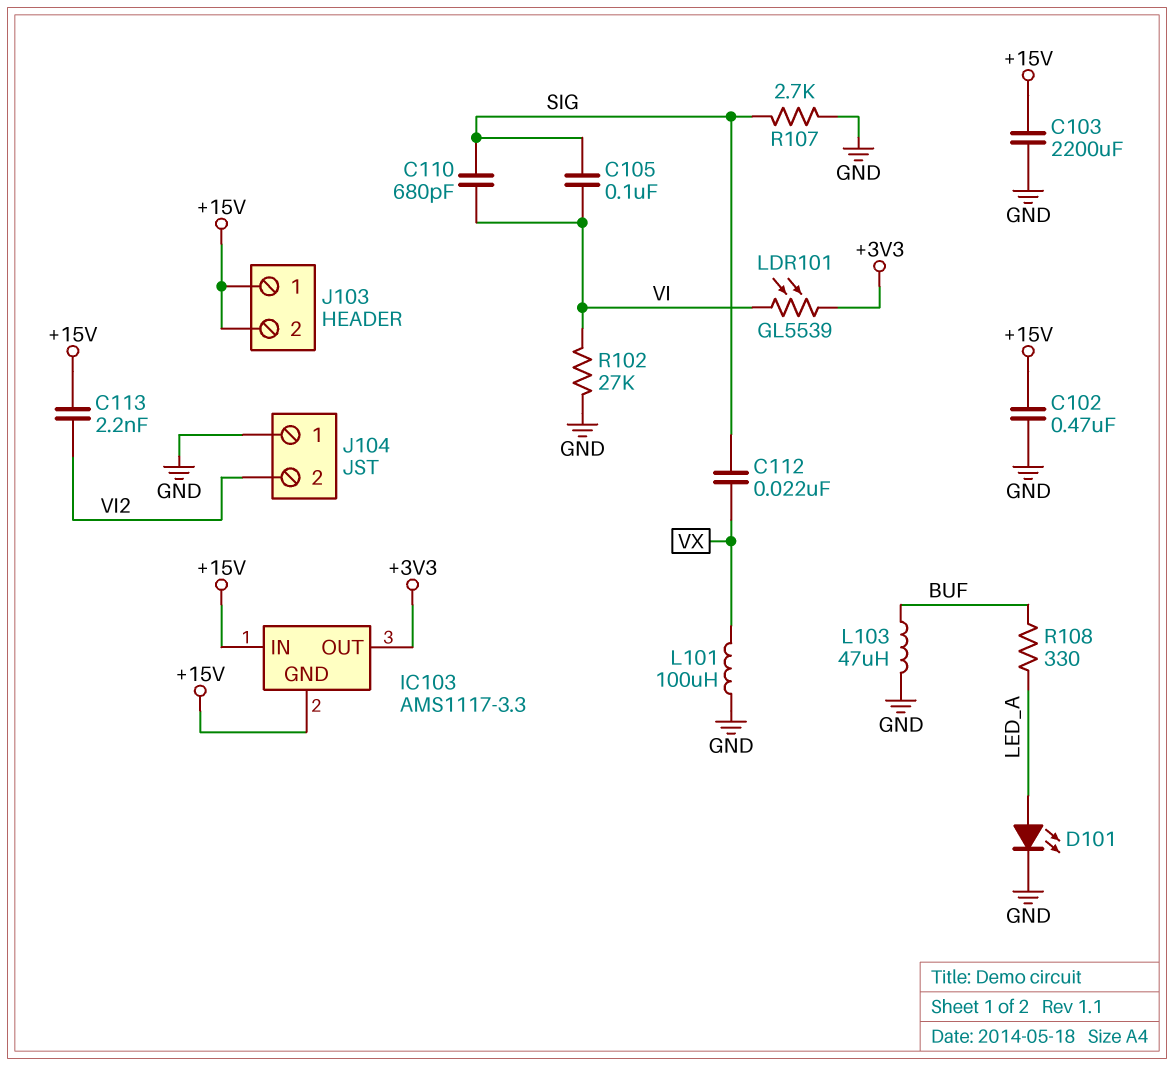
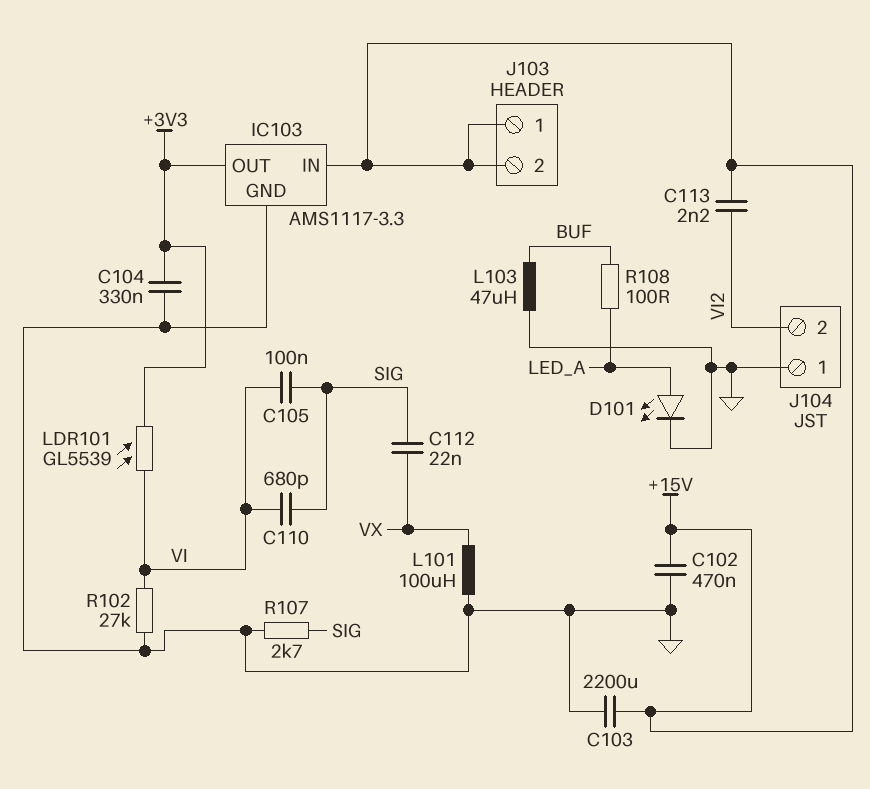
C104: none -> 330nF (+3V3, GND)
IC103 pin GND: +15V -> GND
R108: 330 (BUF, LED_A) -> 100 (BUF, LED_A)

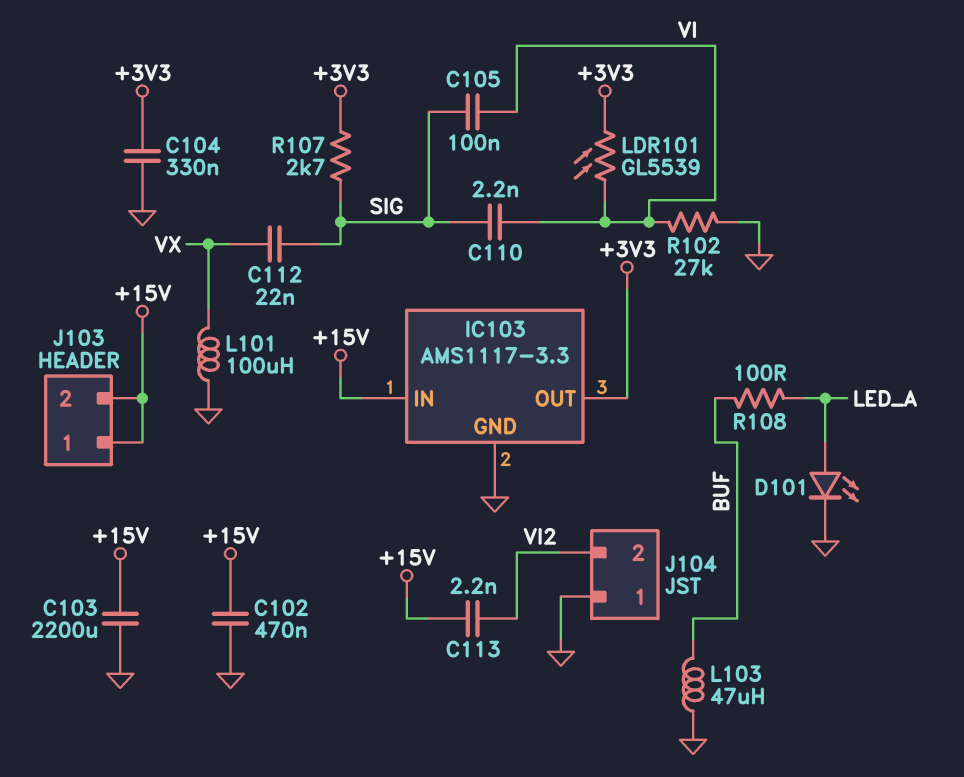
C110: 680pF (SIG, VI) -> 2.2nF (SIG, VI)
R107: 2.7k (GND, SIG) -> 2.7k (+3V3, SIG)

